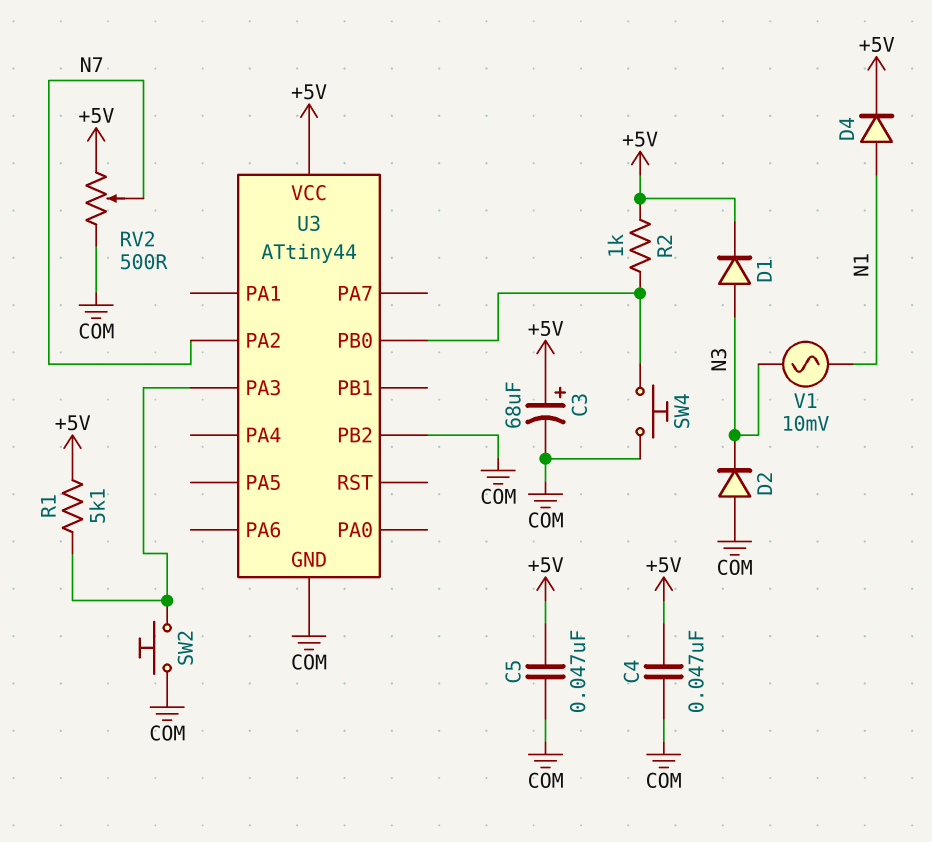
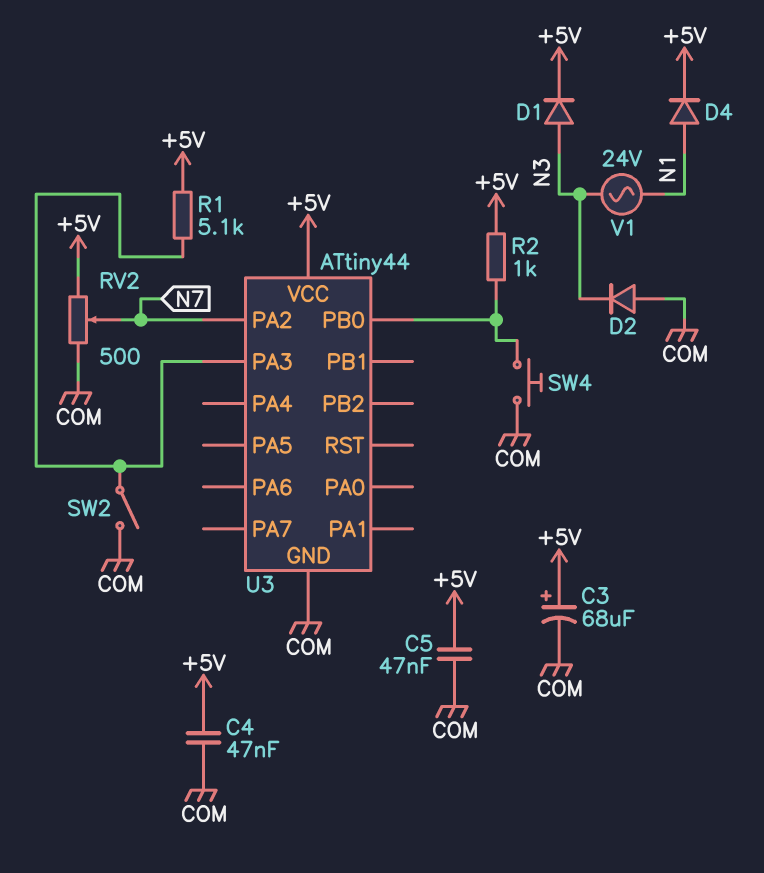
SW2: button (COM, U3/PA3) -> switch (COM, U3/PA3)
U3 pin PB2: COM -> none
V1: AC 10mV (N1, N3) -> AC 24V (N1, N3)

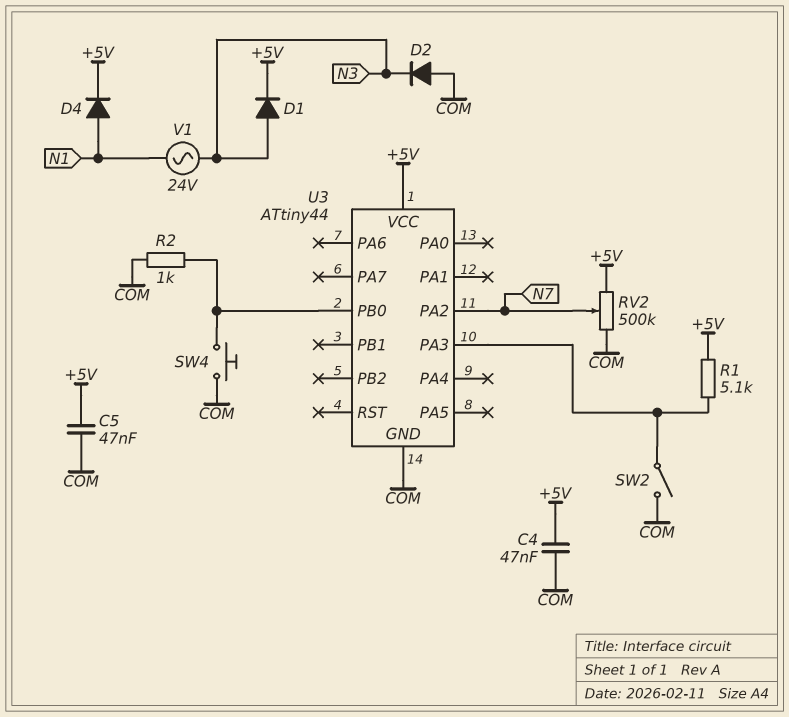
C3: 68uF (plus +5V, minus COM) -> none
R2: 1k (+5V, U3/PB0) -> 1k (COM, U3/PB0)
RV2: 500 (+5V, COM, wiper N7) -> 500k (+5V, COM, wiper N7)

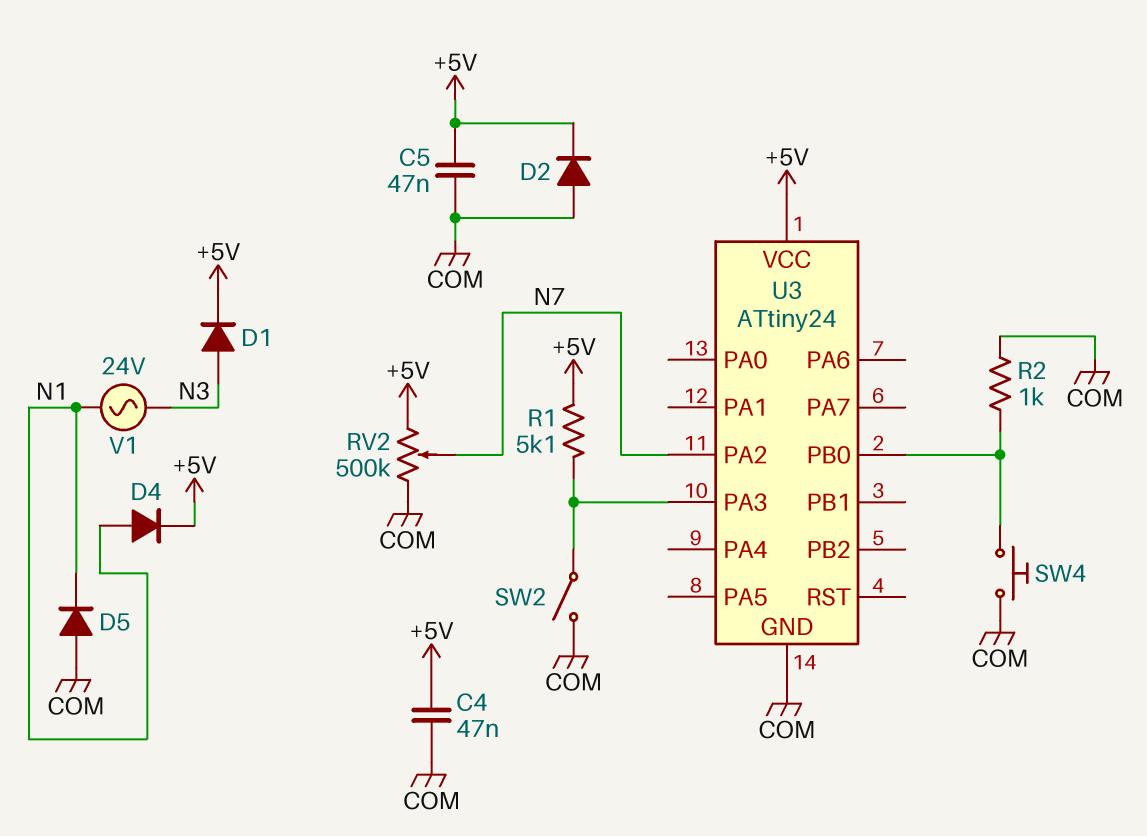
D2: diode (A COM, K N3) -> diode (A COM, K +5V)
D5: none -> diode (A COM, K N1)
U3: ATtiny44 -> ATtiny24

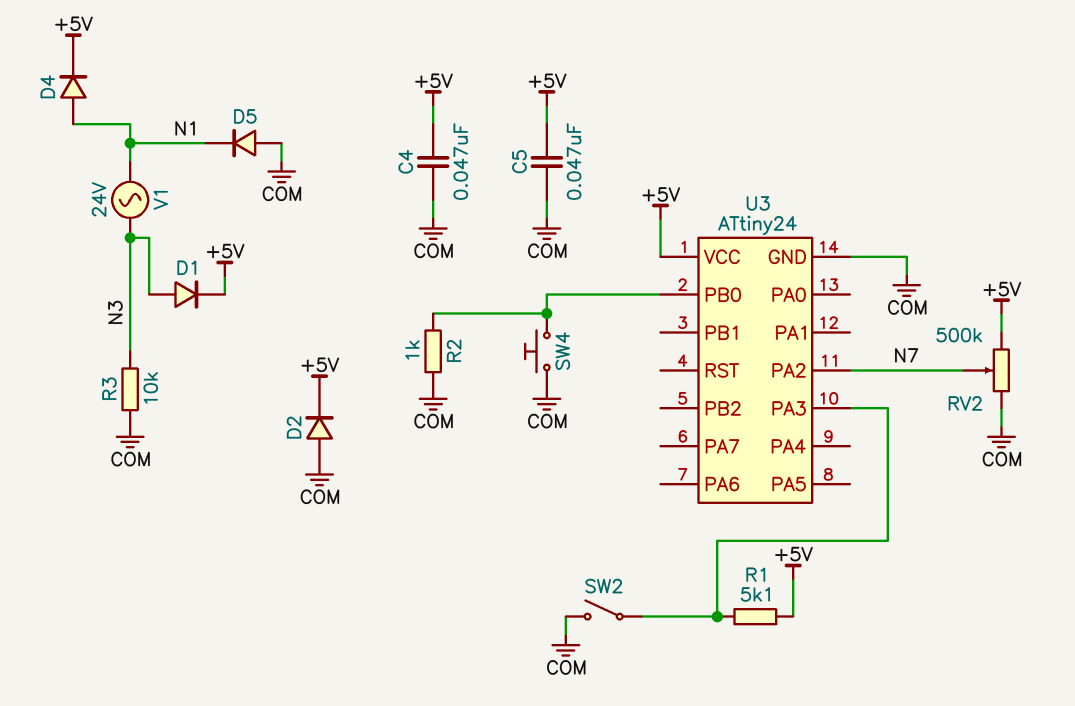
R3: none -> 10k (COM, N3)

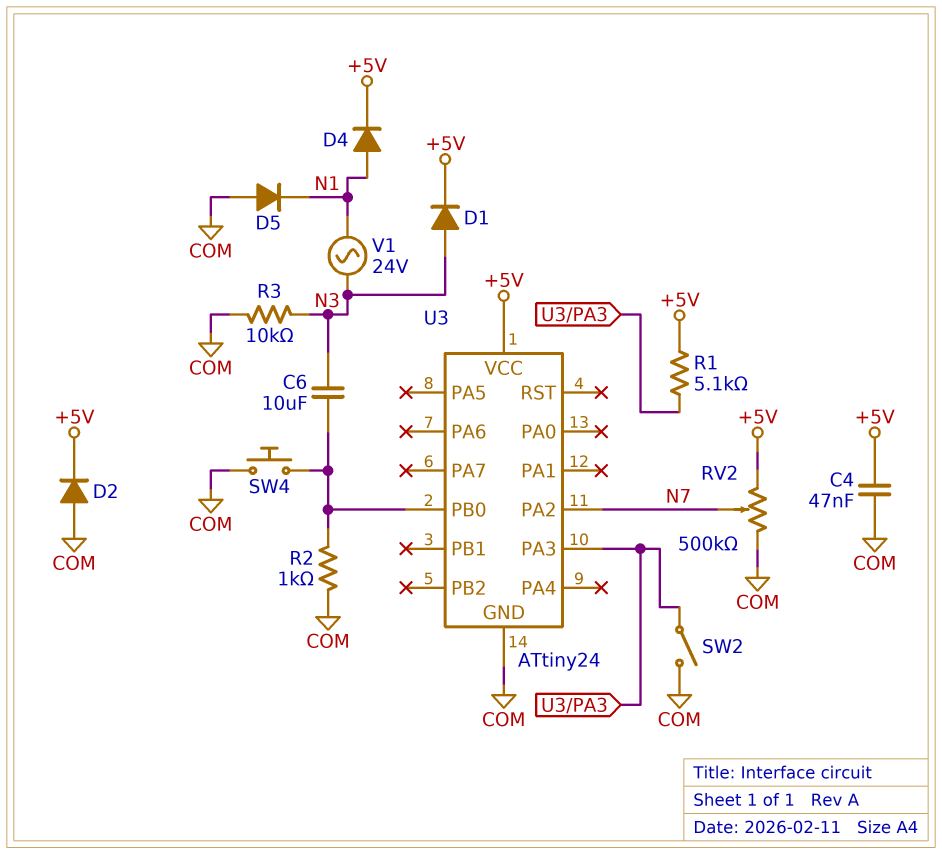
C5: 47nF (+5V, COM) -> none
C6: none -> 10uF (N3, U3/PB0)

